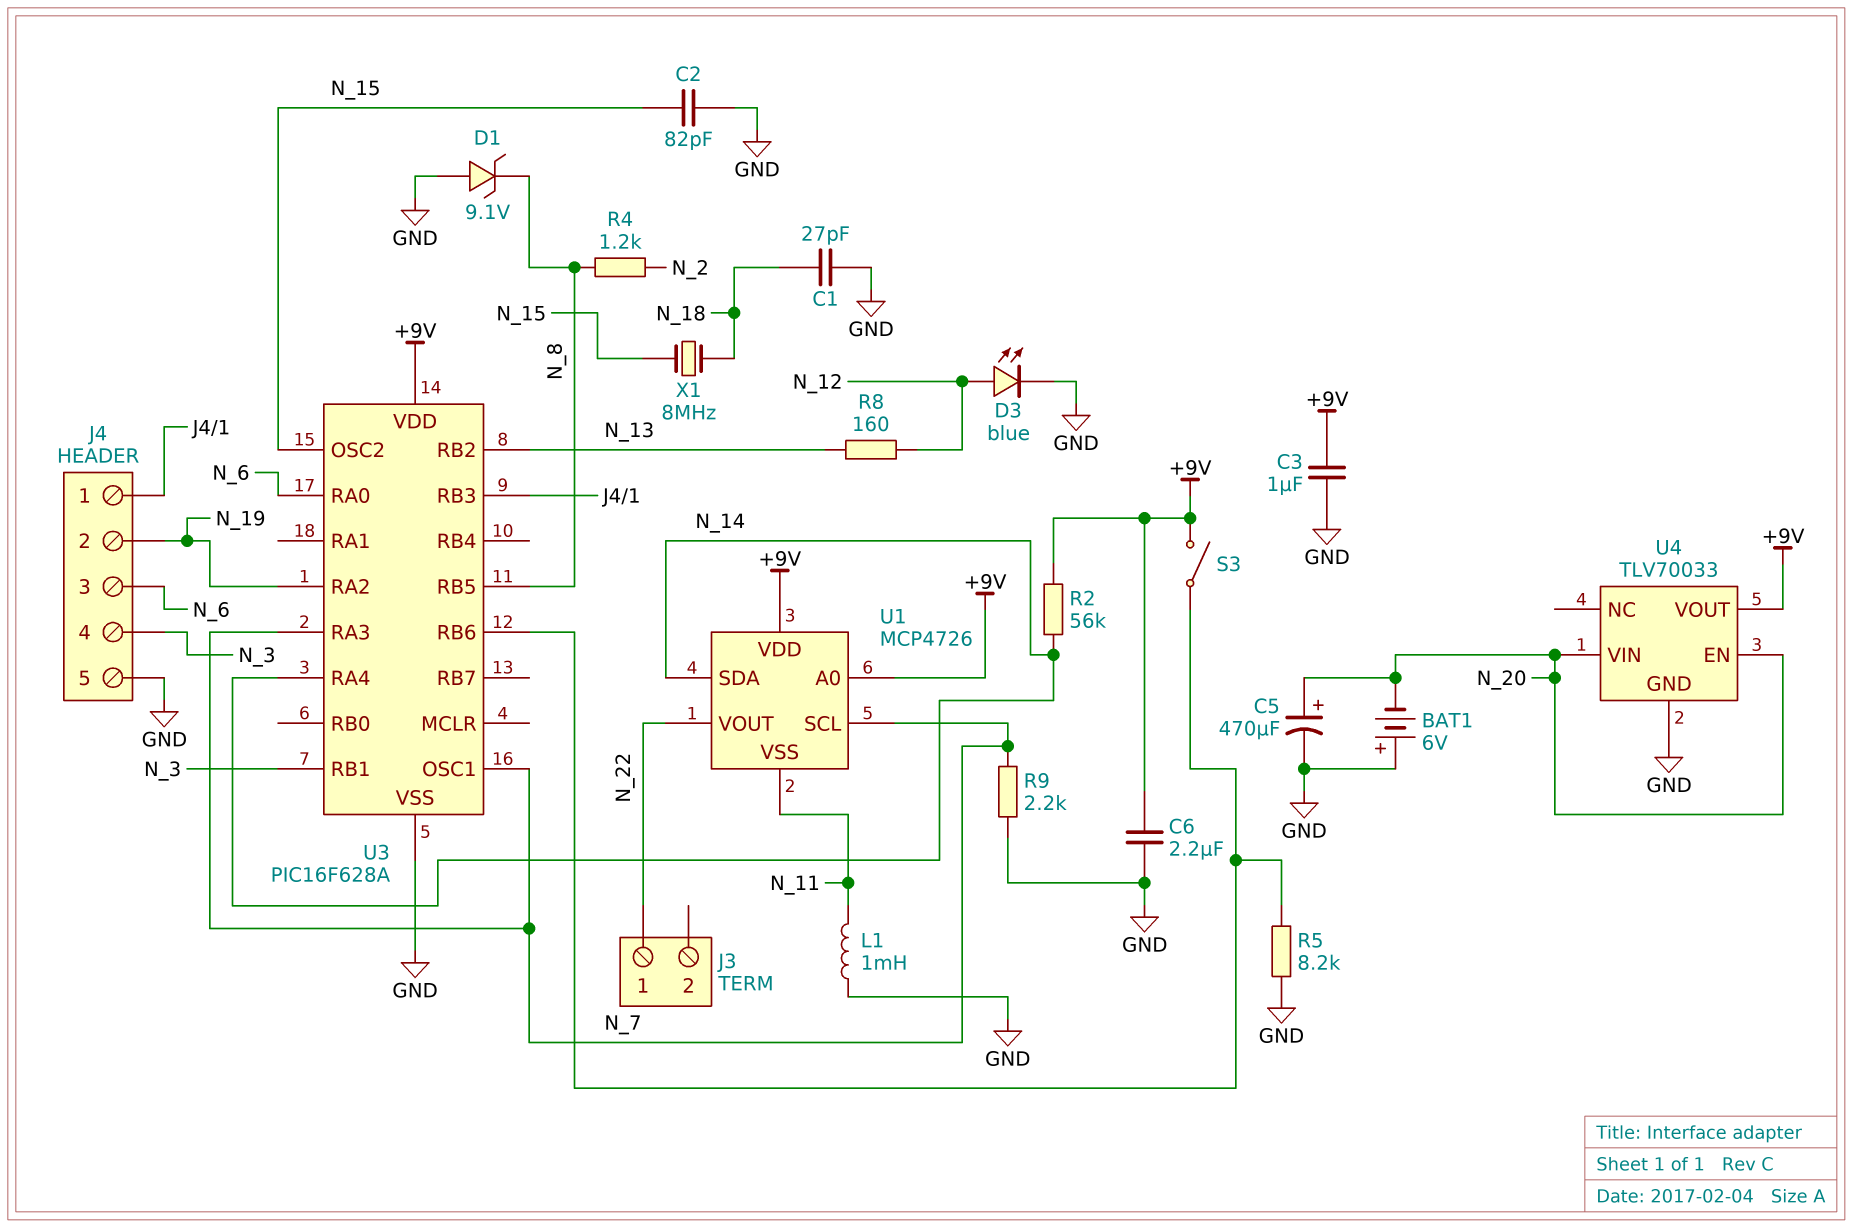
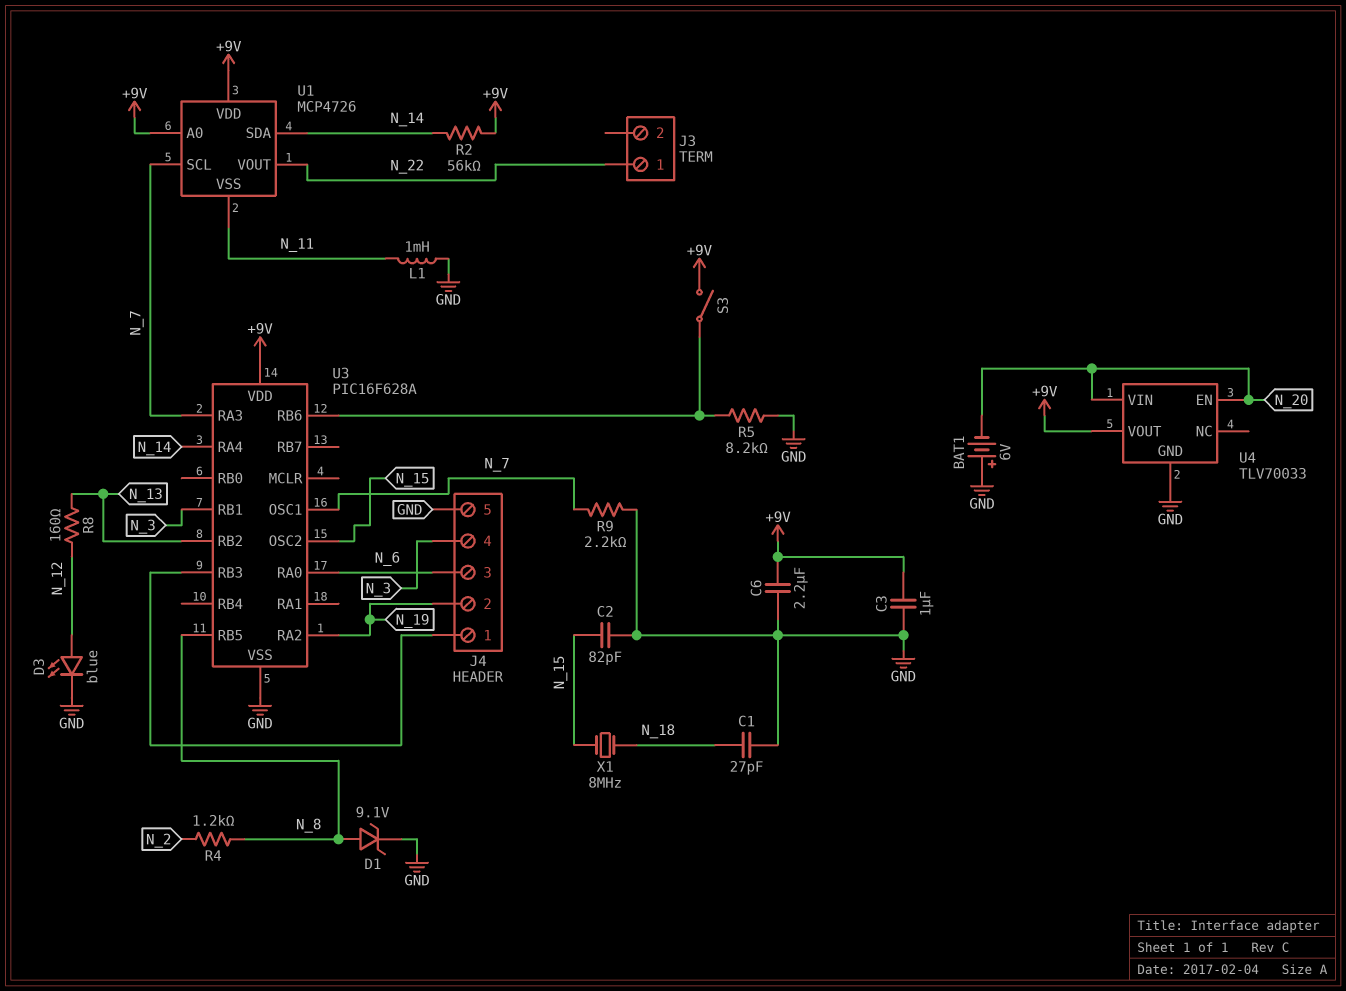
C5: 470uF (plus N_20, minus GND) -> none
D1: zener 9.1V (A GND, K N_8) -> zener 9.1V (A N_8, K GND)

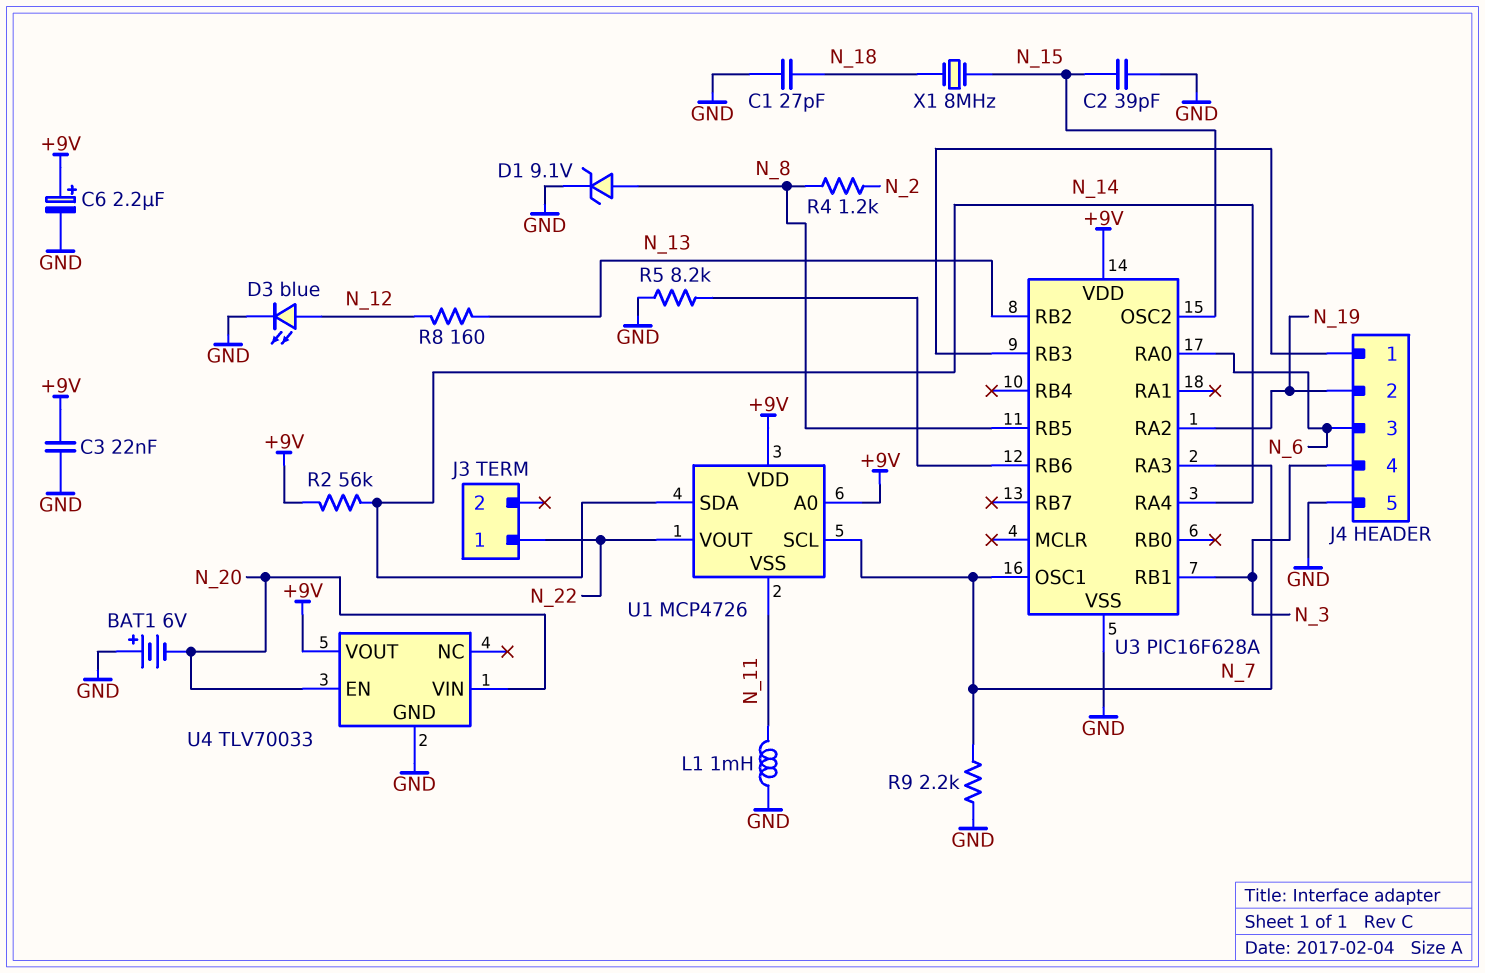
C2: 82pF (GND, N_15) -> 39pF (GND, N_15)
C3: 1uF (+9V, GND) -> 22nF (+9V, GND)
C6: 2.2uF (+9V, GND) -> 2.2uF (plus +9V, minus GND)
S3: switch (+9V, U3/RB6) -> none

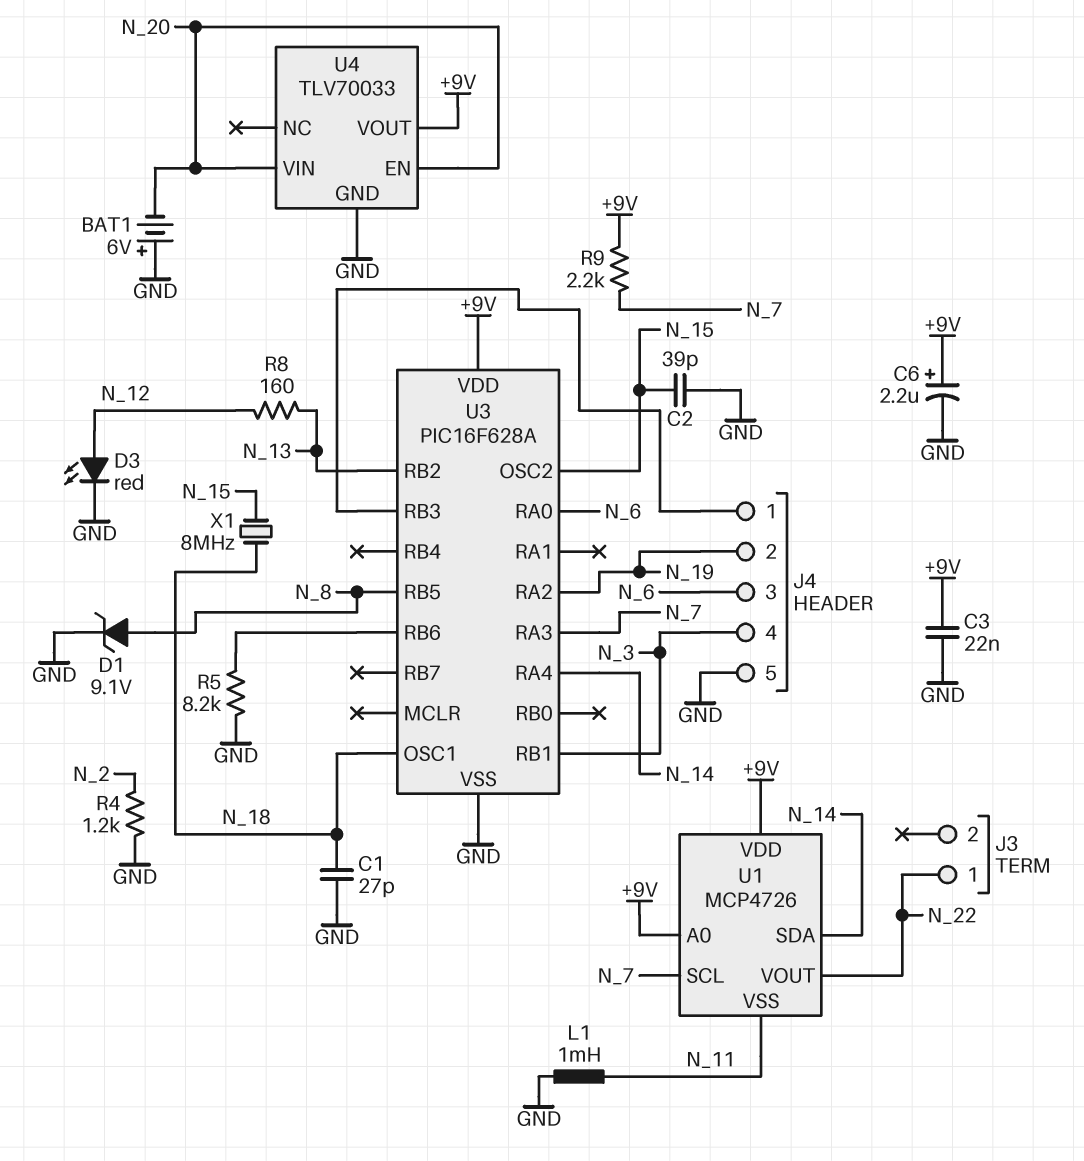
D3: LED blue (A N_12, K GND) -> LED red (A N_12, K GND)
R2: 56k (+9V, N_14) -> none
R4: 1.2k (N_2, N_8) -> 1.2k (GND, N_2)
R9: 2.2k (GND, N_7) -> 2.2k (+9V, N_7)
U3 pin OSC1: N_7 -> N_18

